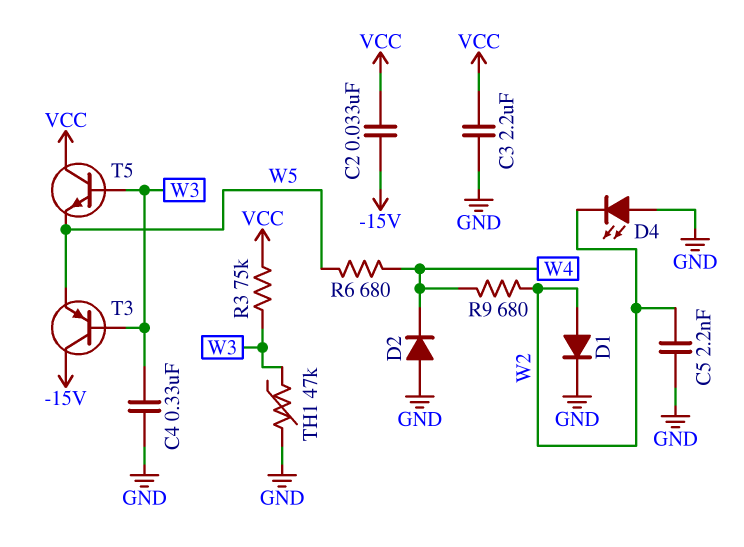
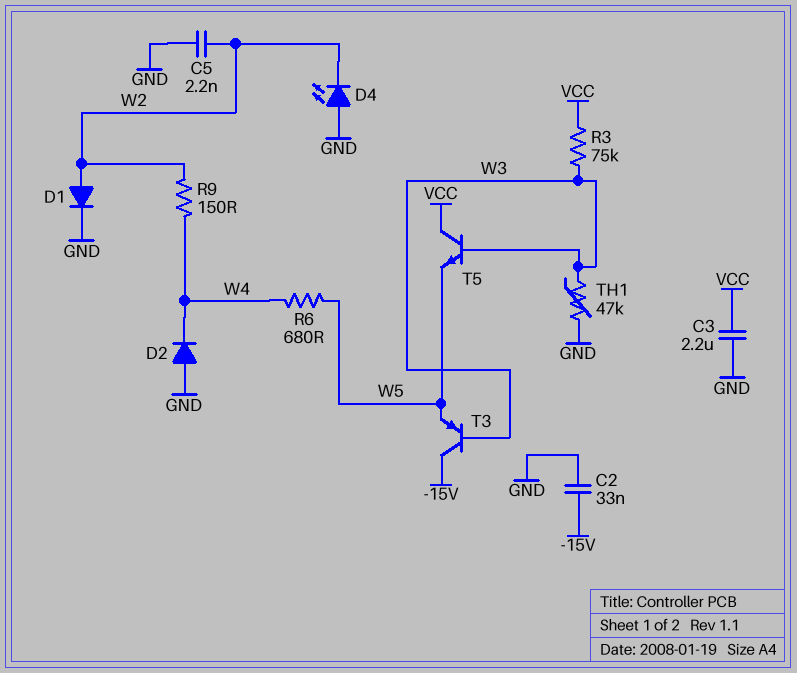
C2: 33nF (-15V, VCC) -> 33nF (-15V, GND)
C4: 330nF (GND, W3) -> none
R9: 680 (W2, W4) -> 150 (W2, W4)

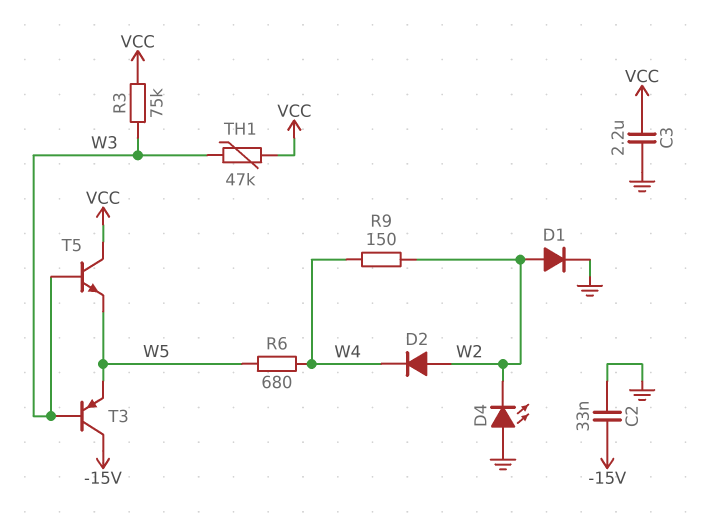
C5: 2.2nF (GND, W2) -> none
D2: diode (A GND, K W4) -> diode (A W2, K W4)
TH1: 47k (GND, W3) -> 47k (VCC, W3)

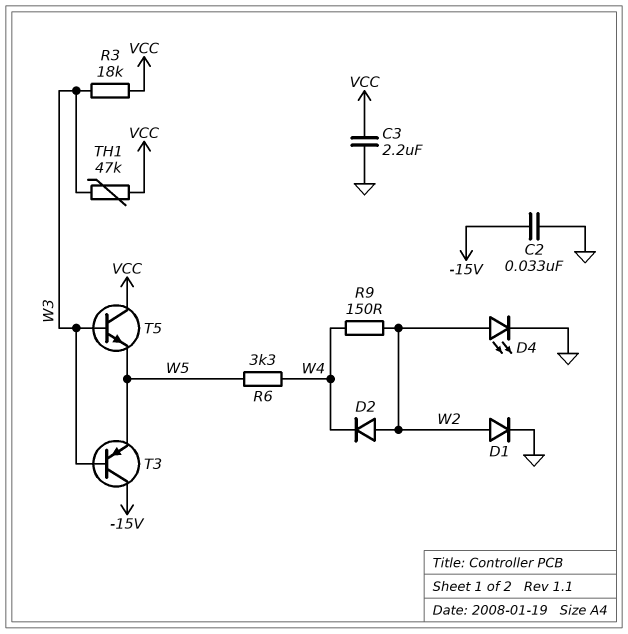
D4: LED (A GND, K W2) -> LED (A W2, K GND)
R3: 75k (VCC, W3) -> 18k (VCC, W3)
R6: 680 (W4, W5) -> 3.3k (W4, W5)

